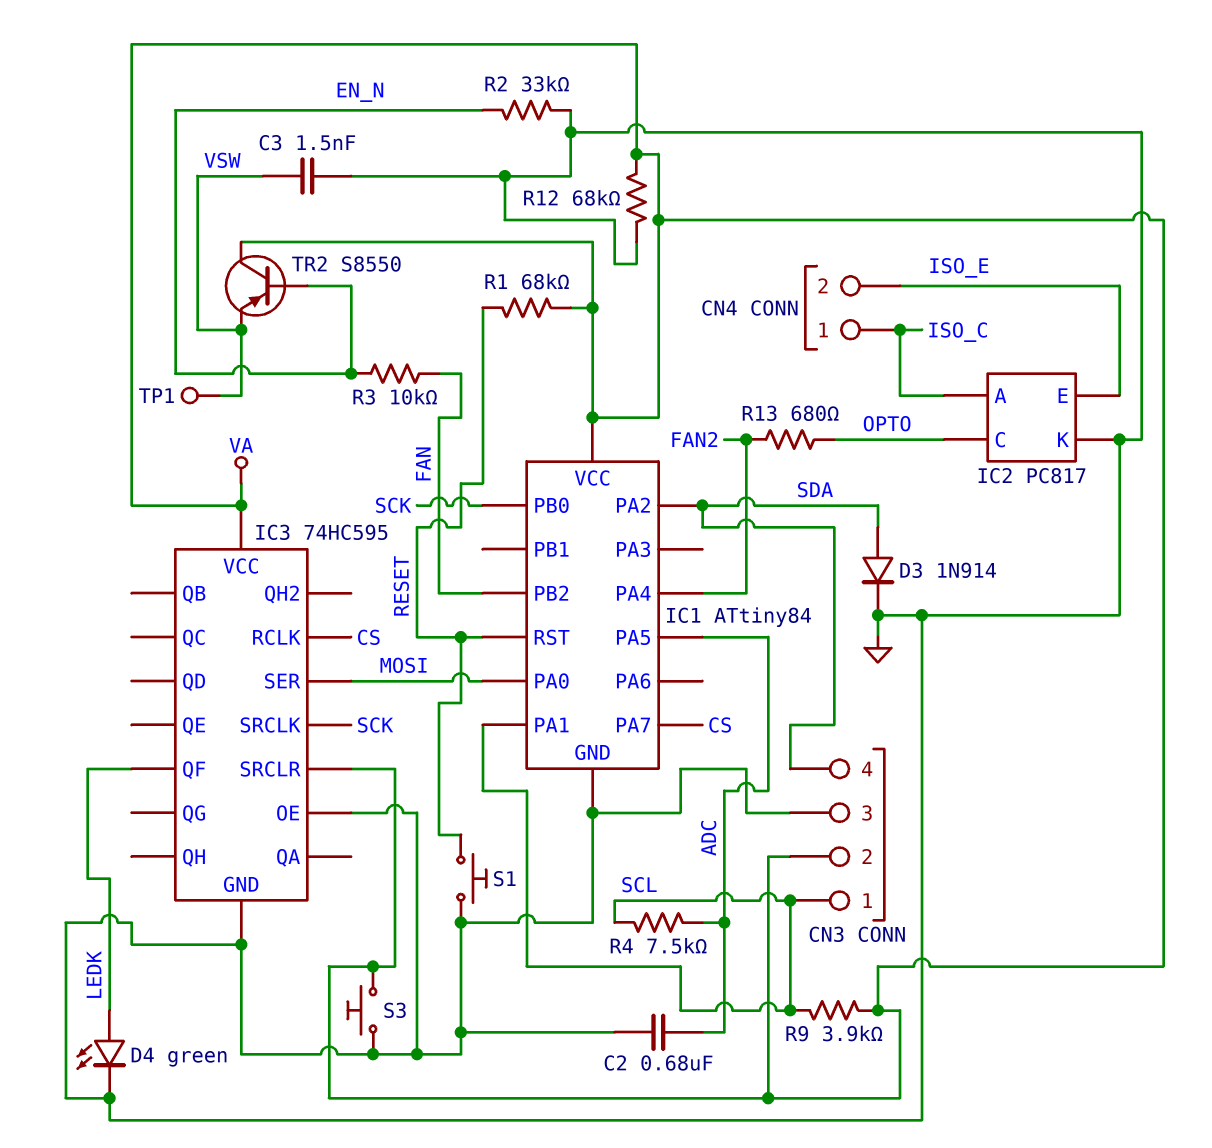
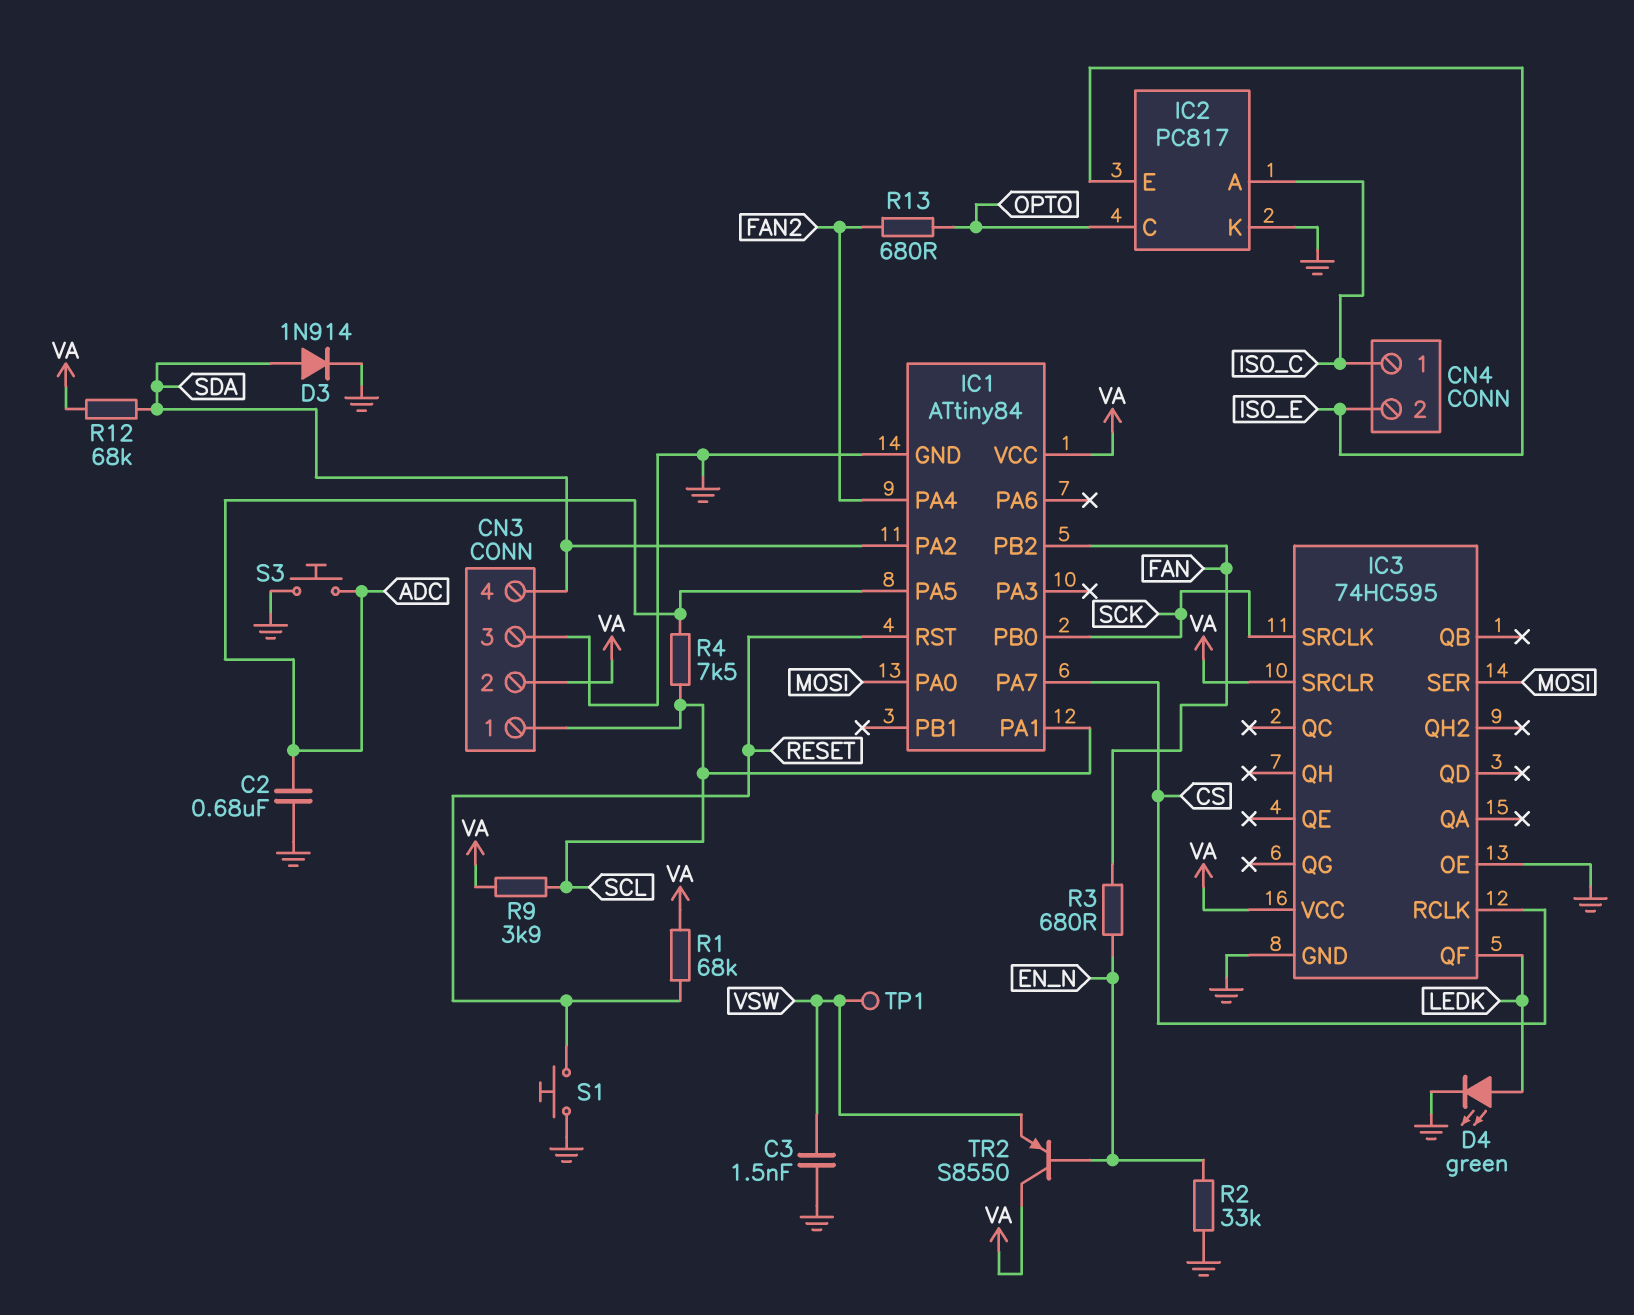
R3: 10k (EN_N, FAN) -> 680 (EN_N, FAN)
R12: 68k (GND, VA) -> 68k (SDA, VA)
S3: button (GND, VA) -> button (ADC, GND)

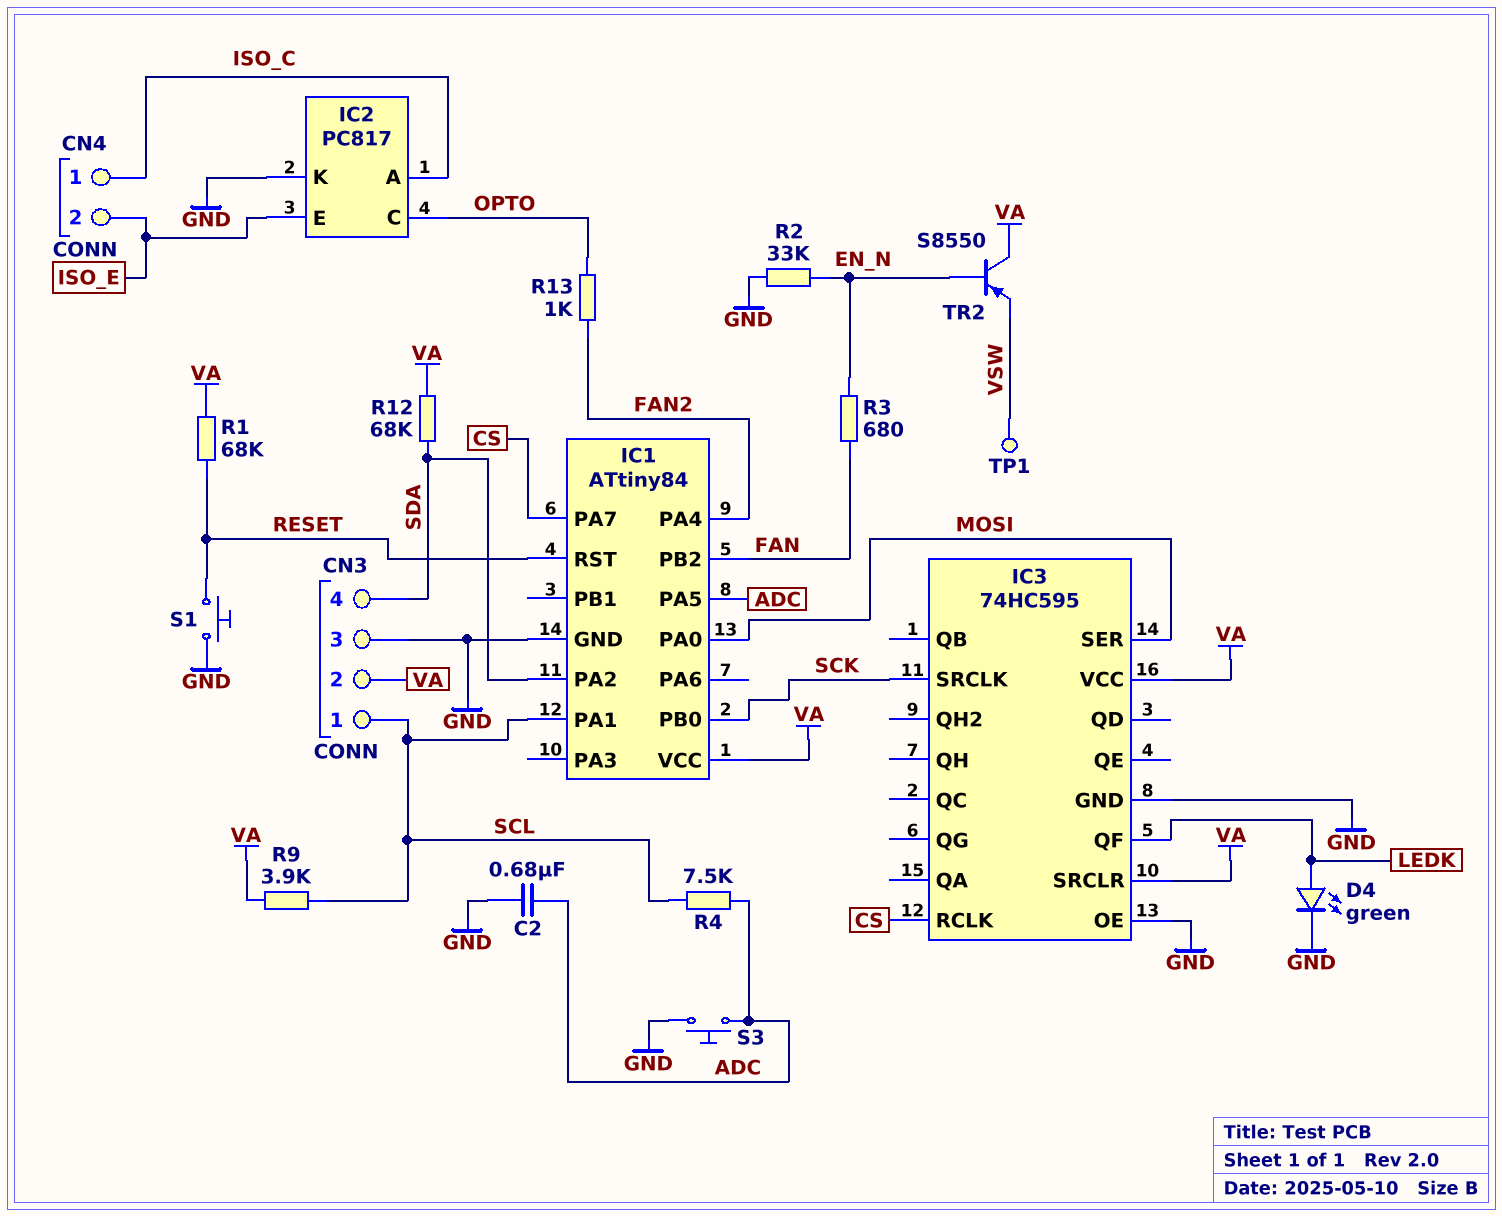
C3: 1.5nF (GND, VSW) -> none
D3: diode 1N914 (A SDA, K GND) -> none
R13: 680 (FAN2, OPTO) -> 1k (FAN2, OPTO)

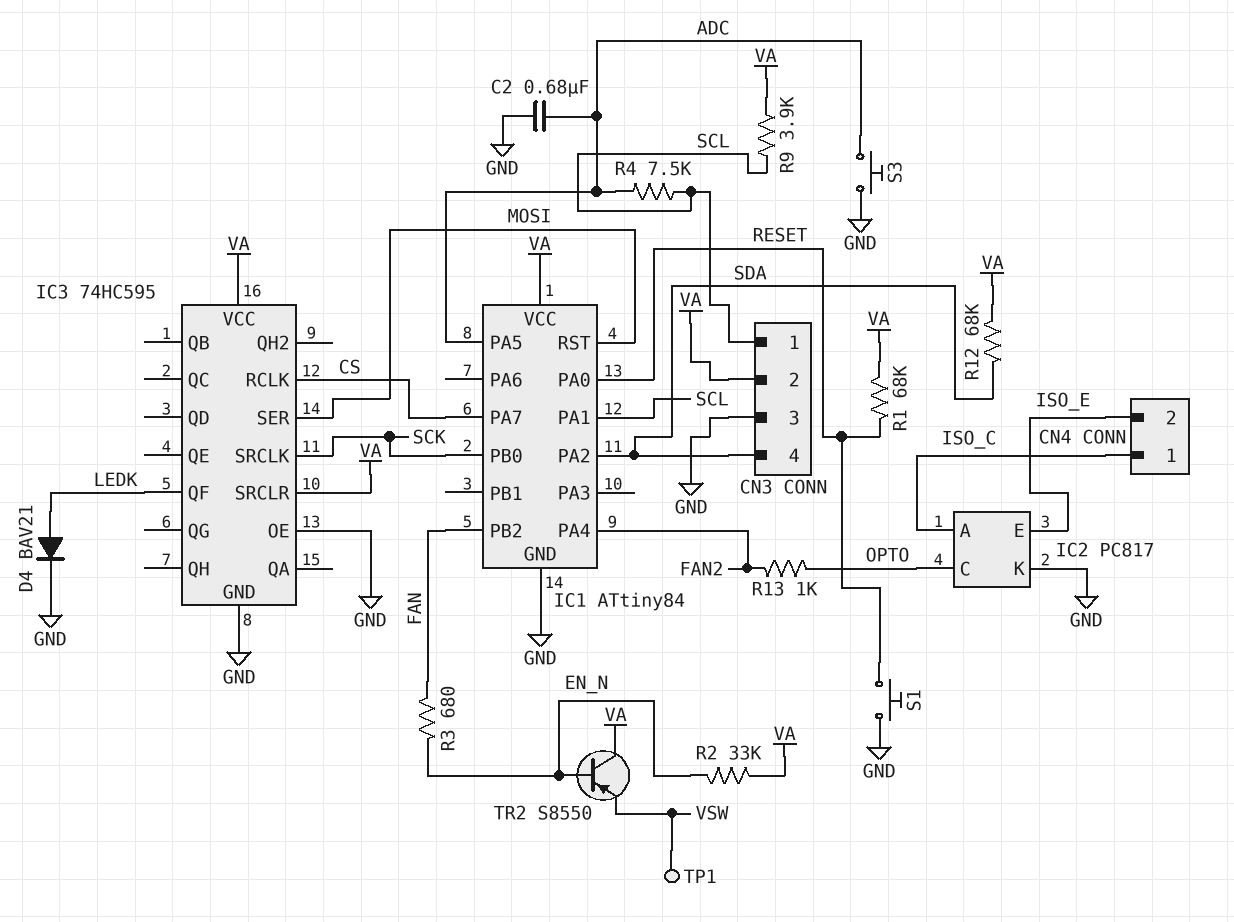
D4: LED green (A LEDK, K GND) -> diode BAV21 (A LEDK, K GND)
IC1 pin PA0: MOSI -> RESET
IC1 pin RST: RESET -> MOSI
R2: 33k (EN_N, GND) -> 33k (EN_N, VA)

